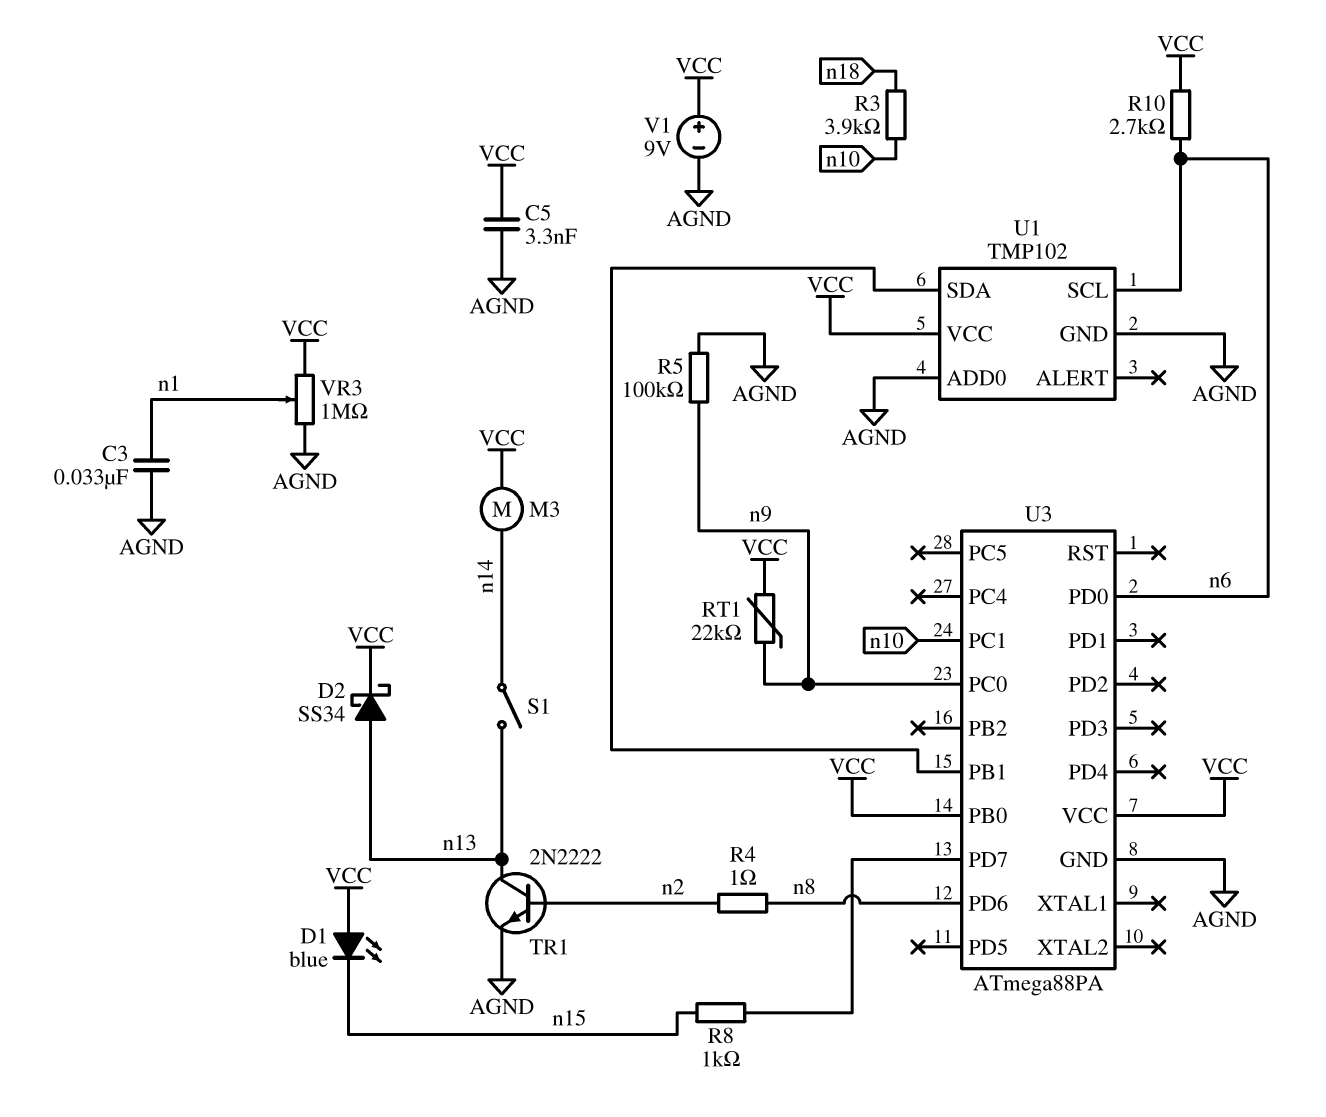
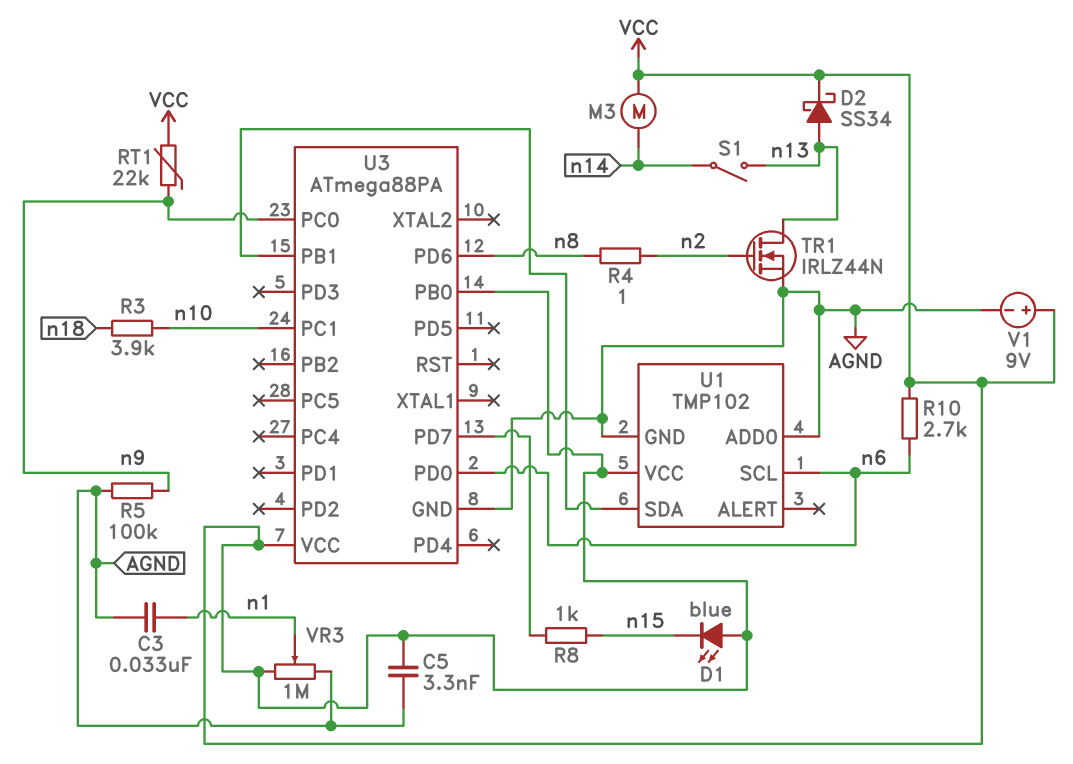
TR1: NPN 2N2222 (B n2, C n13, E AGND) -> NMOS IRLZ44N (G n2, D n13, S AGND)

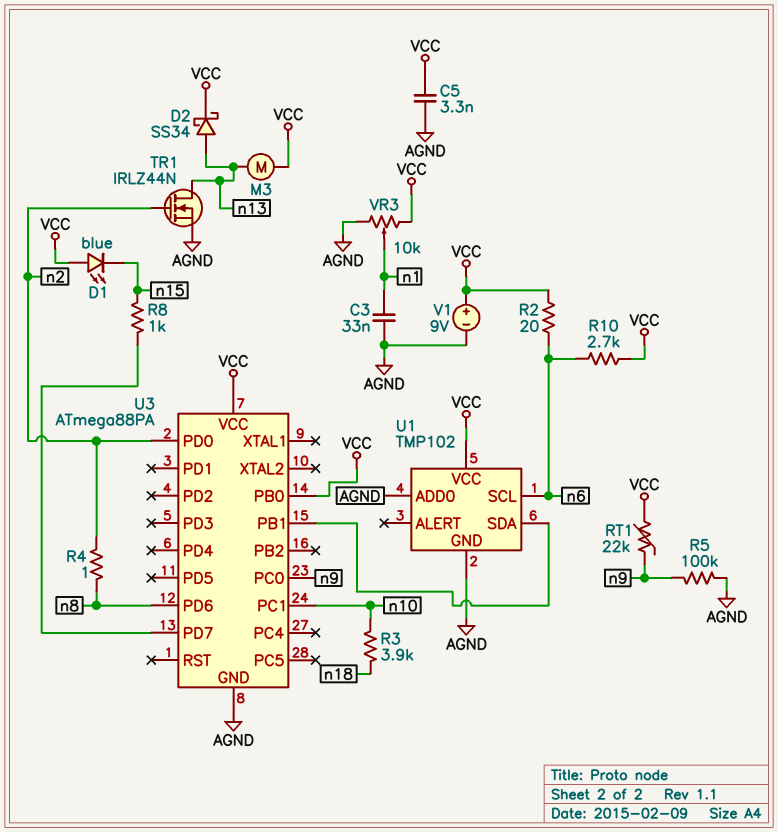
M3: motor (VCC, n14) -> motor (VCC, n13)
R2: none -> 20 (VCC, n6)
S1: switch (n13, n14) -> none
U3 pin PD0: n6 -> n2
VR3: 1M (AGND, VCC, wiper n1) -> 10k (AGND, VCC, wiper n1)

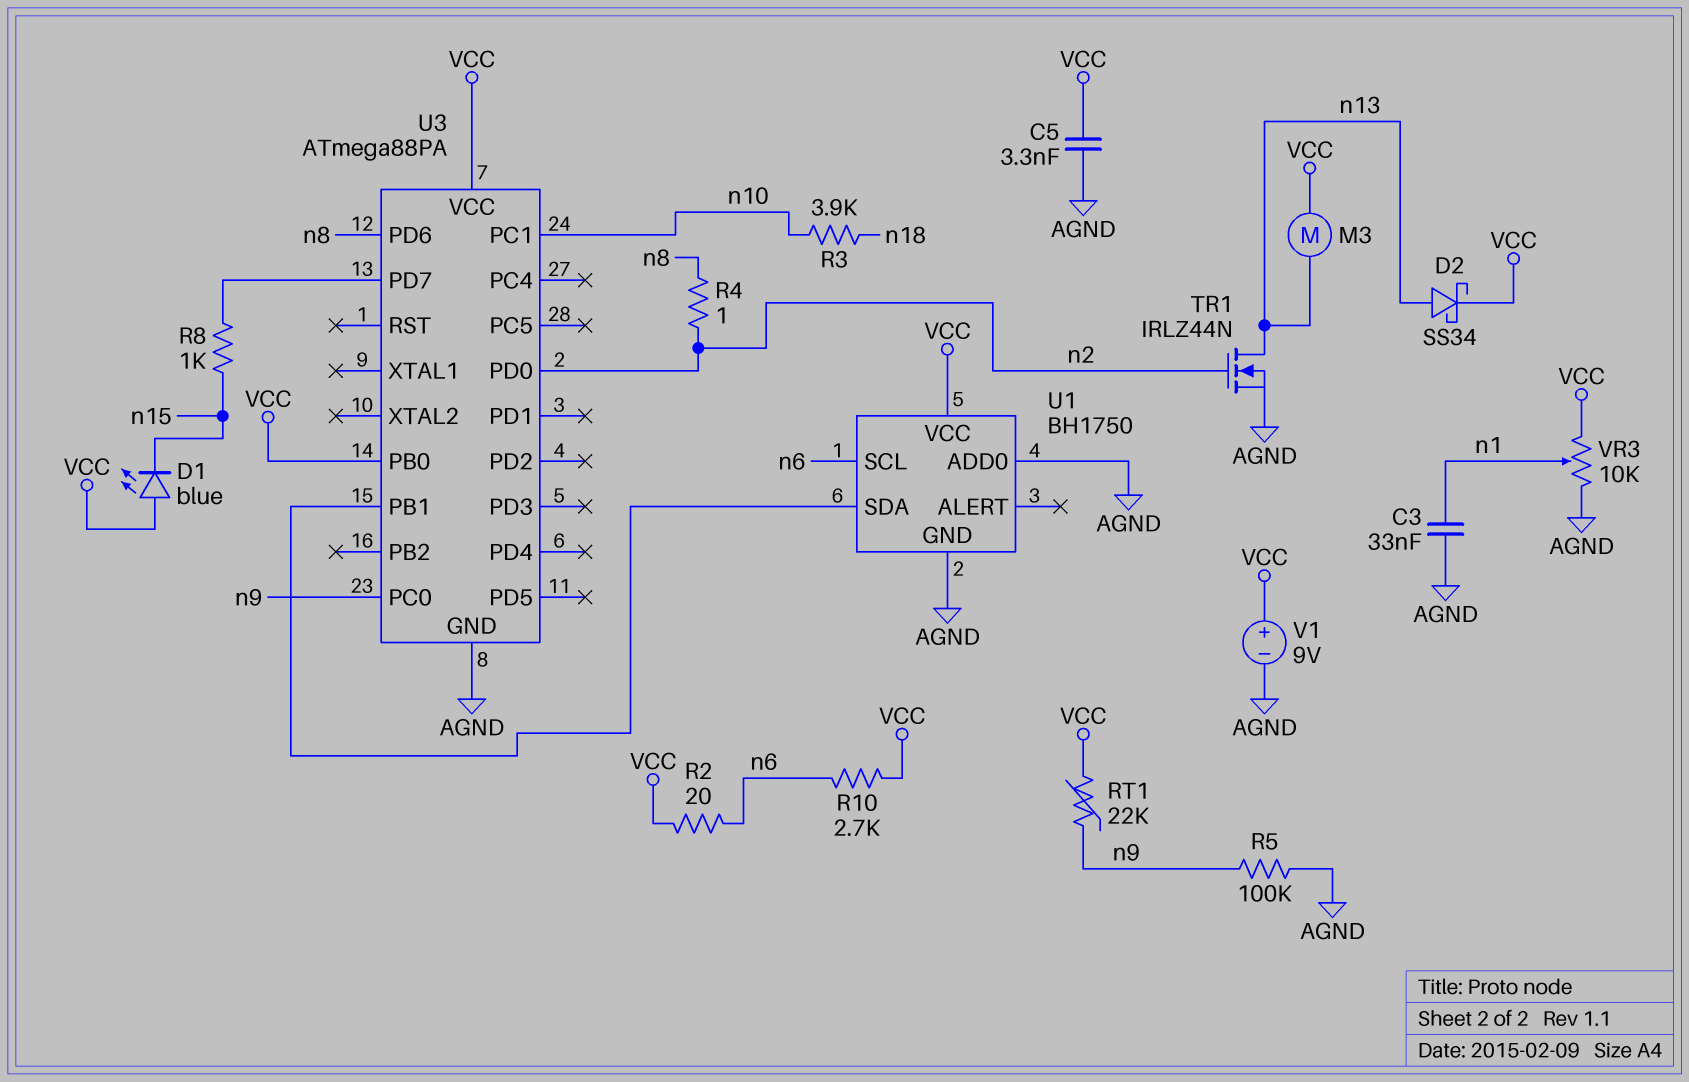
U1: TMP102 -> BH1750

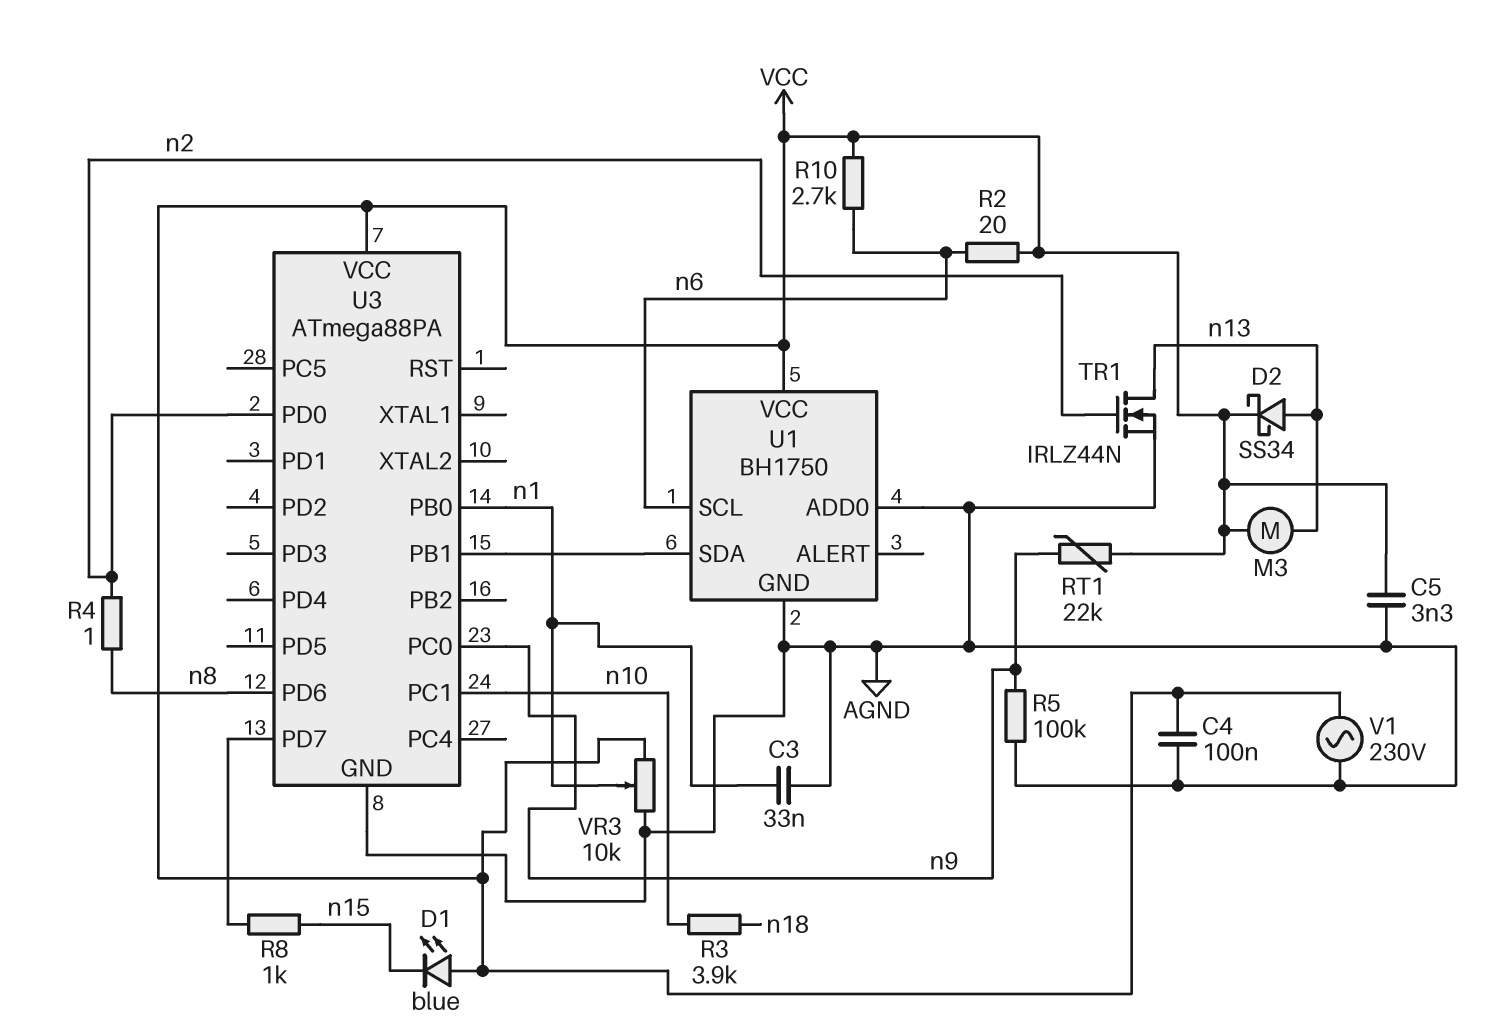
C4: none -> 100nF (AGND, VCC)
U3 pin PB0: VCC -> n1
V1: 9V (plus VCC, minus AGND) -> AC 230V (AGND, VCC)

